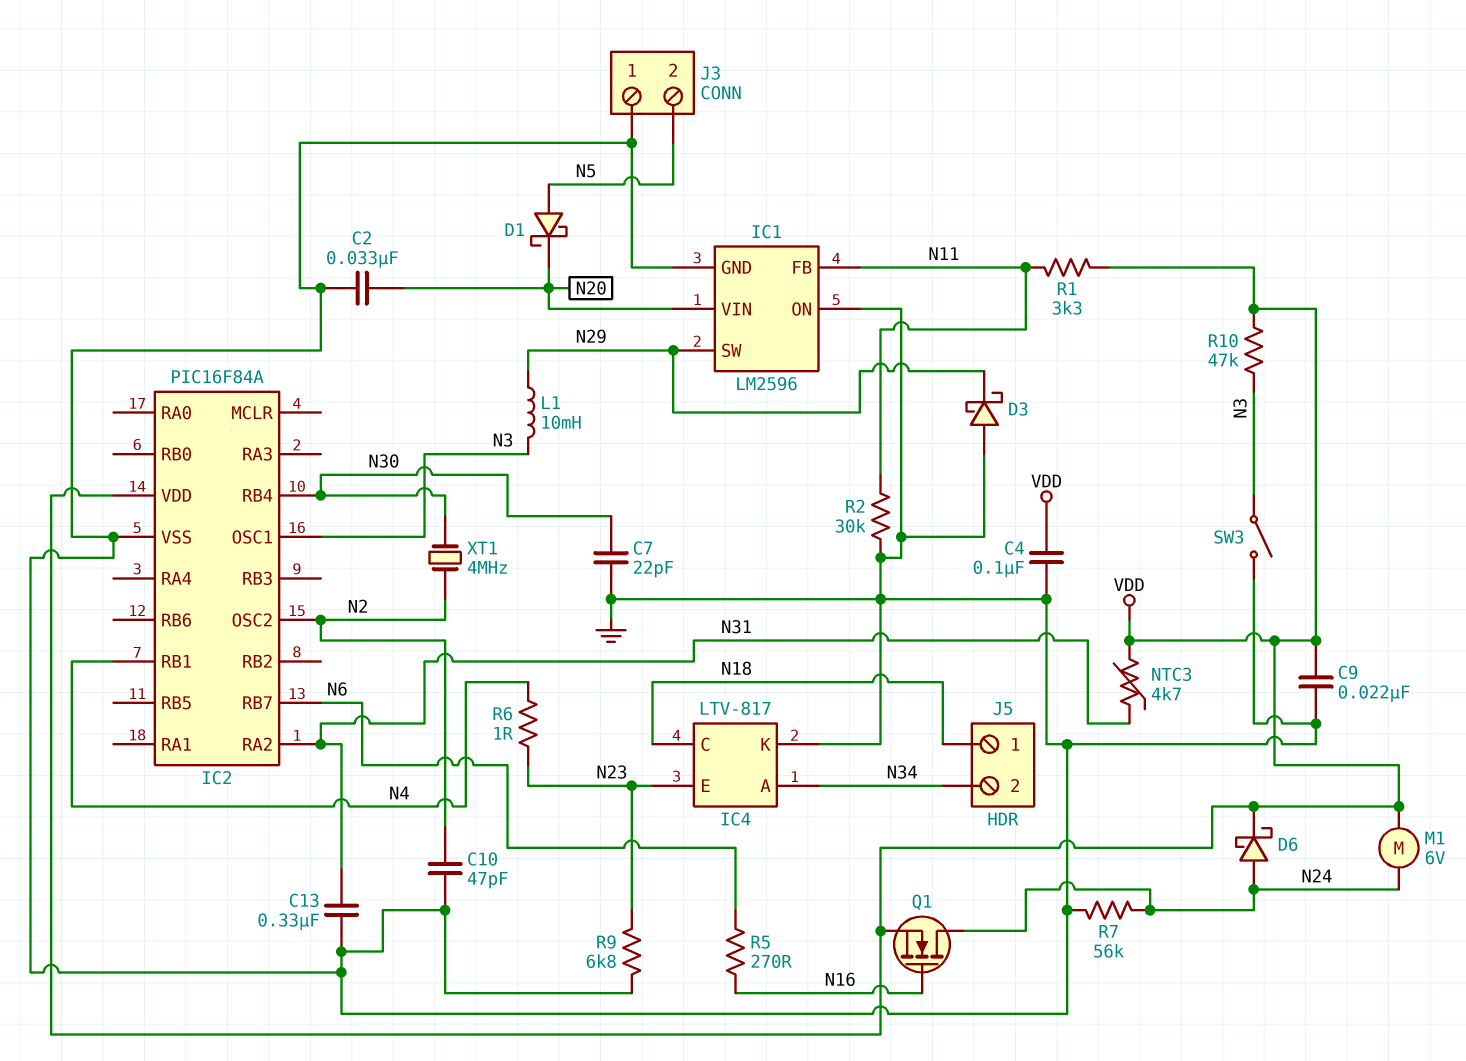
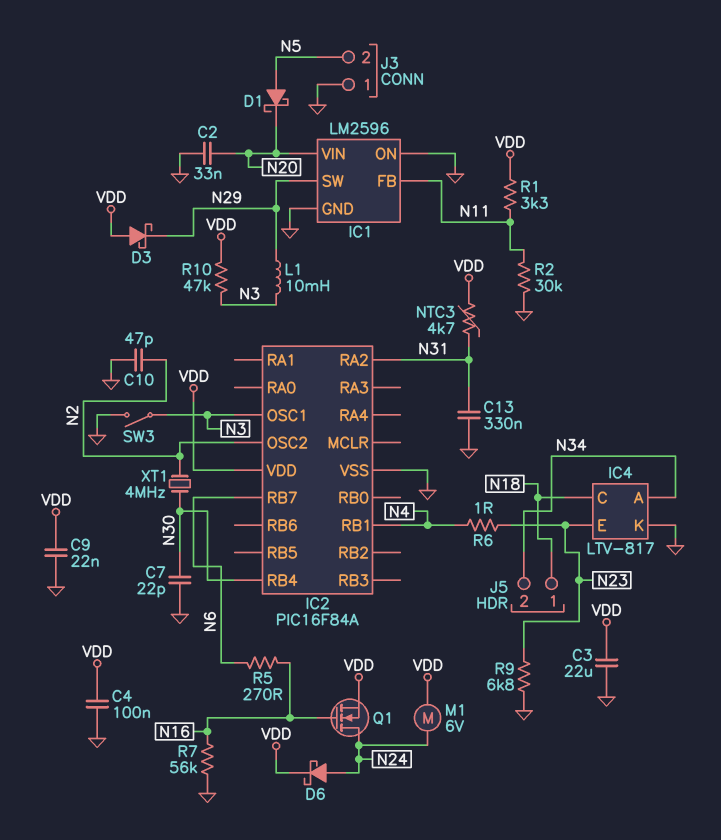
C3: none -> 22uF (GND, VDD)
D3: schottky (A GND, K N29) -> schottky (A VDD, K N29)
R7: 56k (GND, N24) -> 56k (GND, N16)

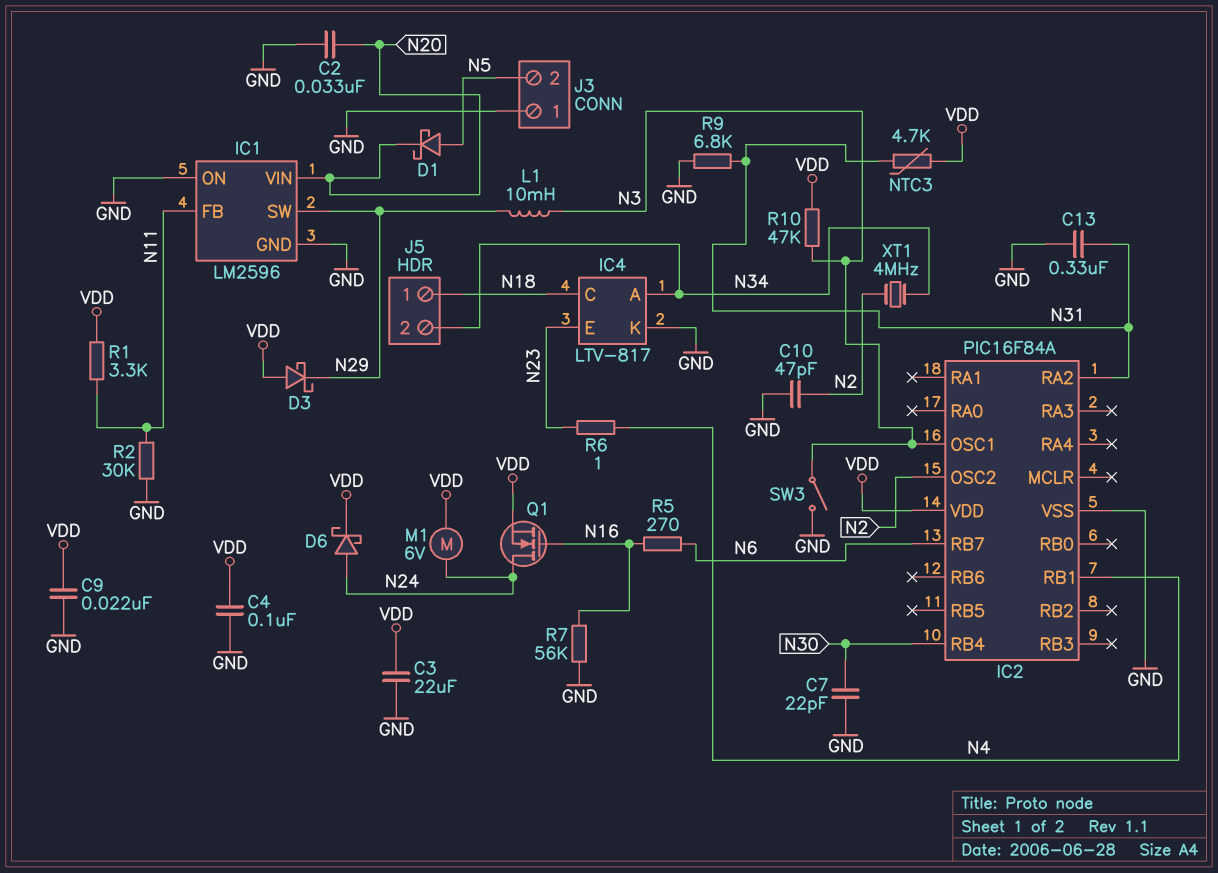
R9: 6.8k (GND, N23) -> 6.8k (GND, N31)
XT1: 4MHz (N2, N30) -> 4MHz (N2, N34)

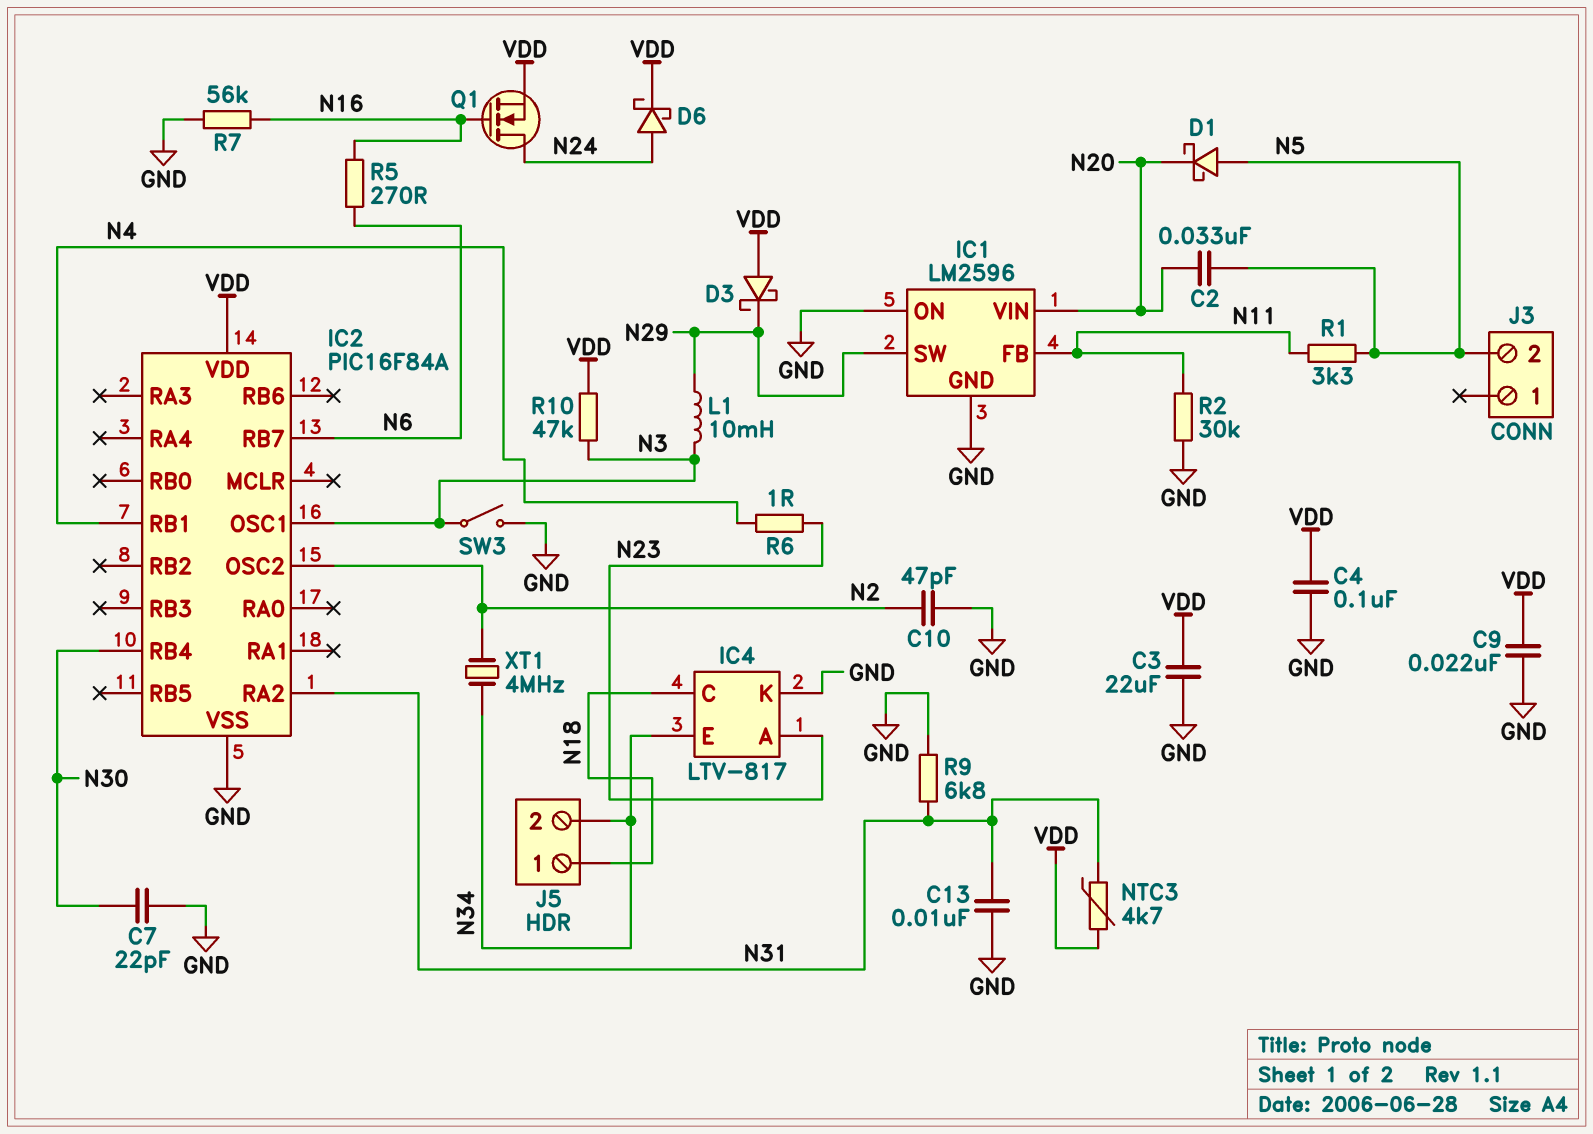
C2: 33nF (GND, N20) -> 33nF (N5, N20)
C13: 330nF (GND, N31) -> 10nF (GND, N31)
IC4 pin A: N34 -> N23
IC4 pin E: N23 -> N34
J3 pin 1: GND -> none
M1: motor 6V (N24, VDD) -> none
R1: 3.3k (N11, VDD) -> 3.3k (N5, N11)

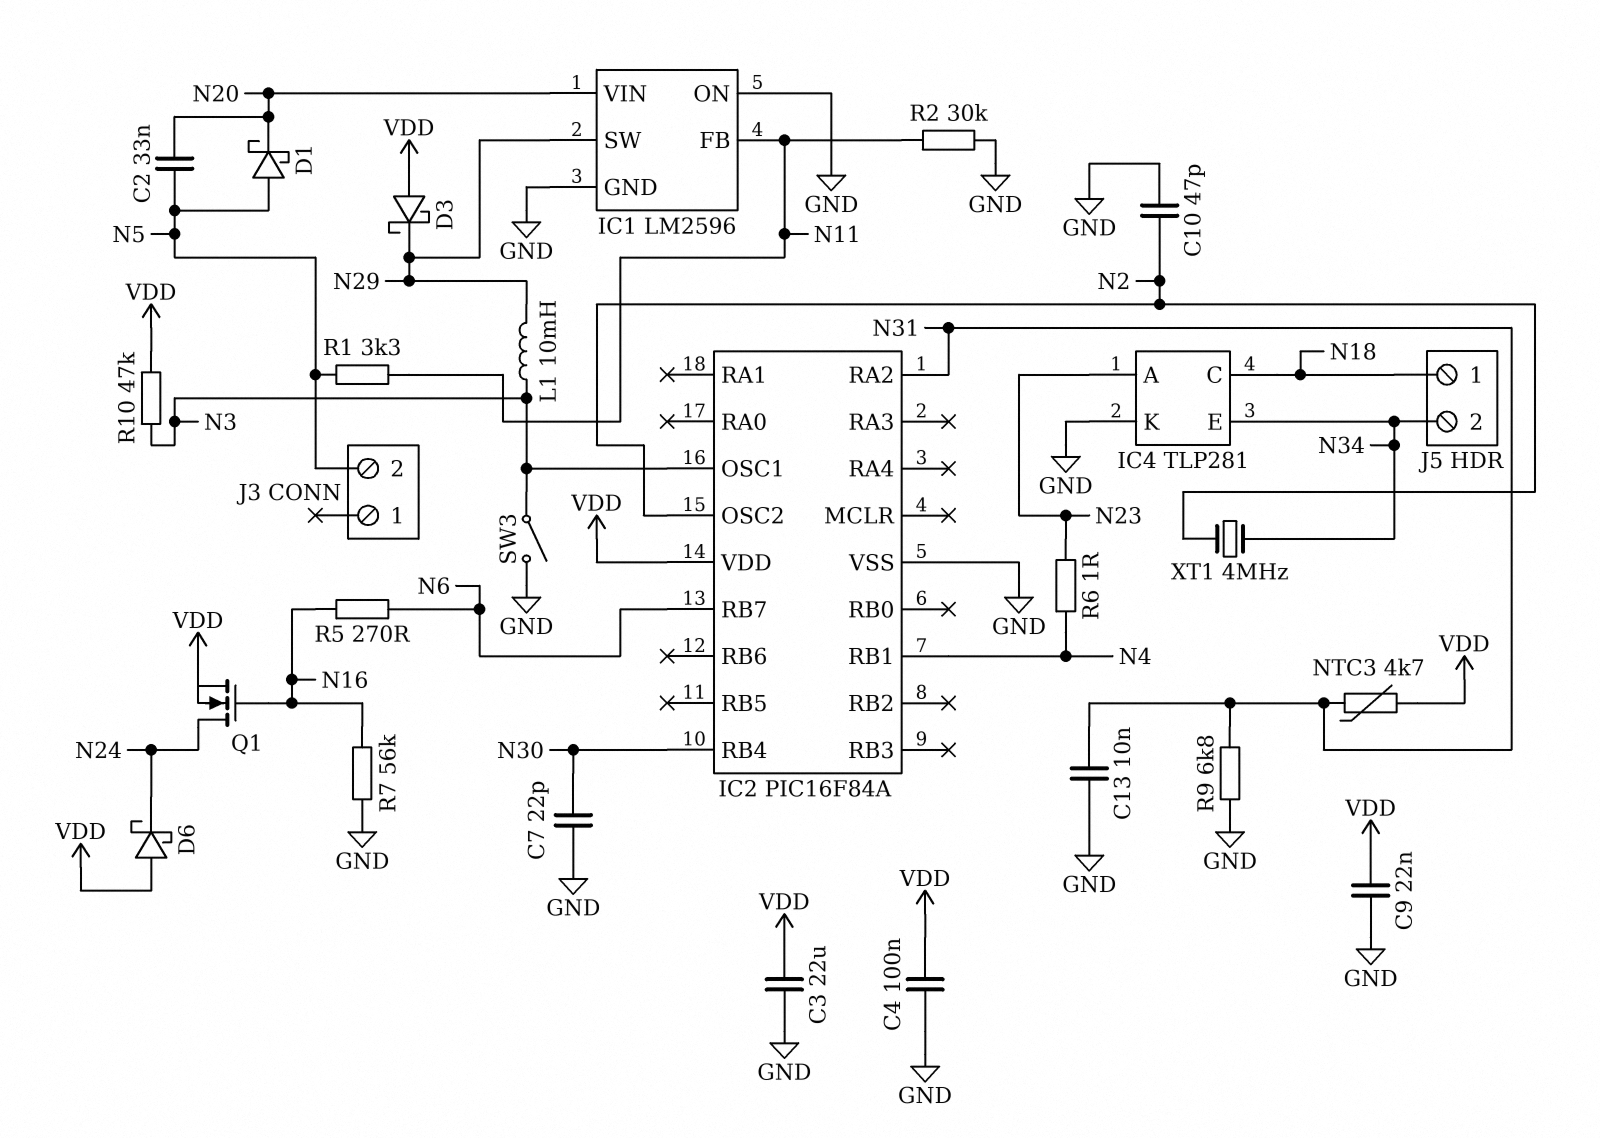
D6: schottky (A N24, K VDD) -> schottky (A VDD, K N24)
IC4: LTV-817 -> TLP281

